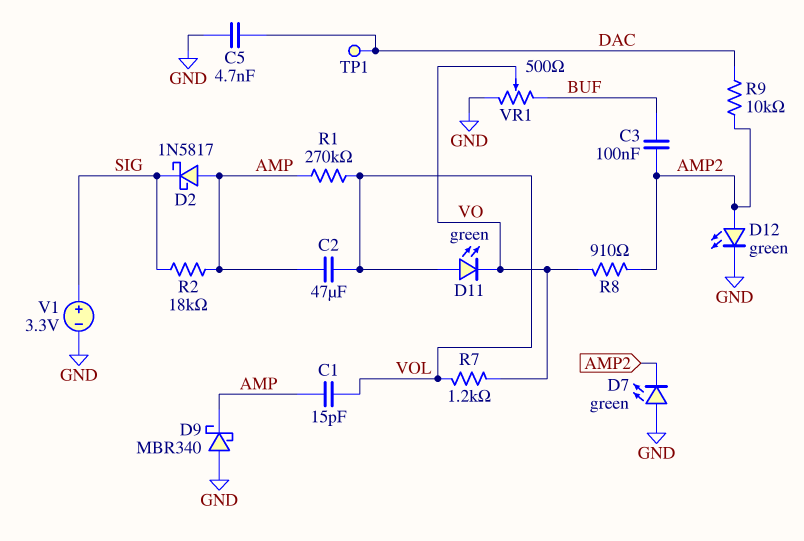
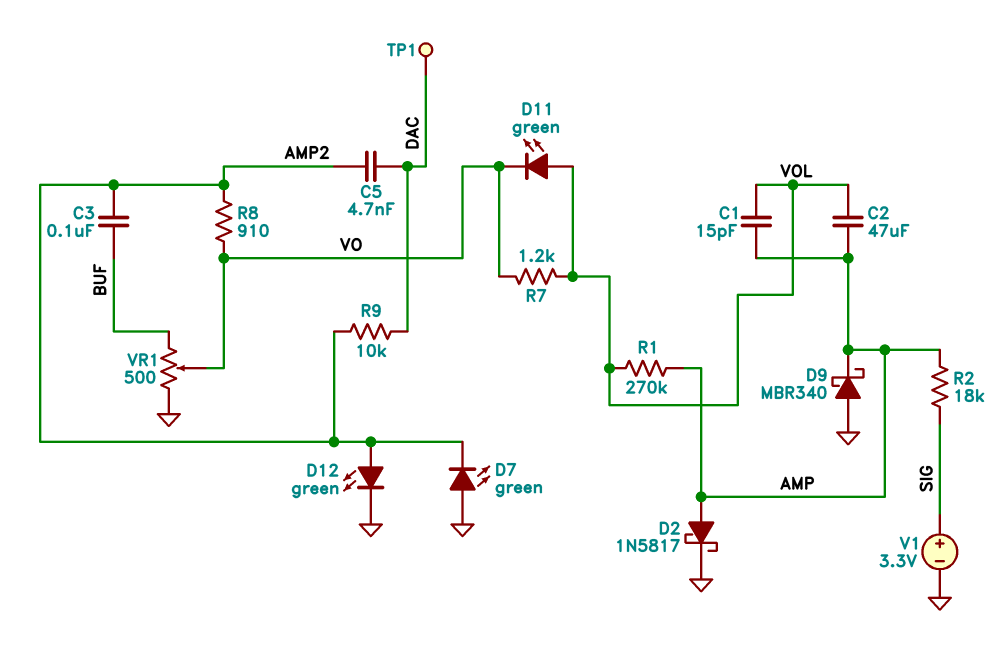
C5: 4.7nF (DAC, GND) -> 4.7nF (AMP2, DAC)
D2: schottky 1N5817 (A AMP, K SIG) -> schottky 1N5817 (A AMP, K GND)

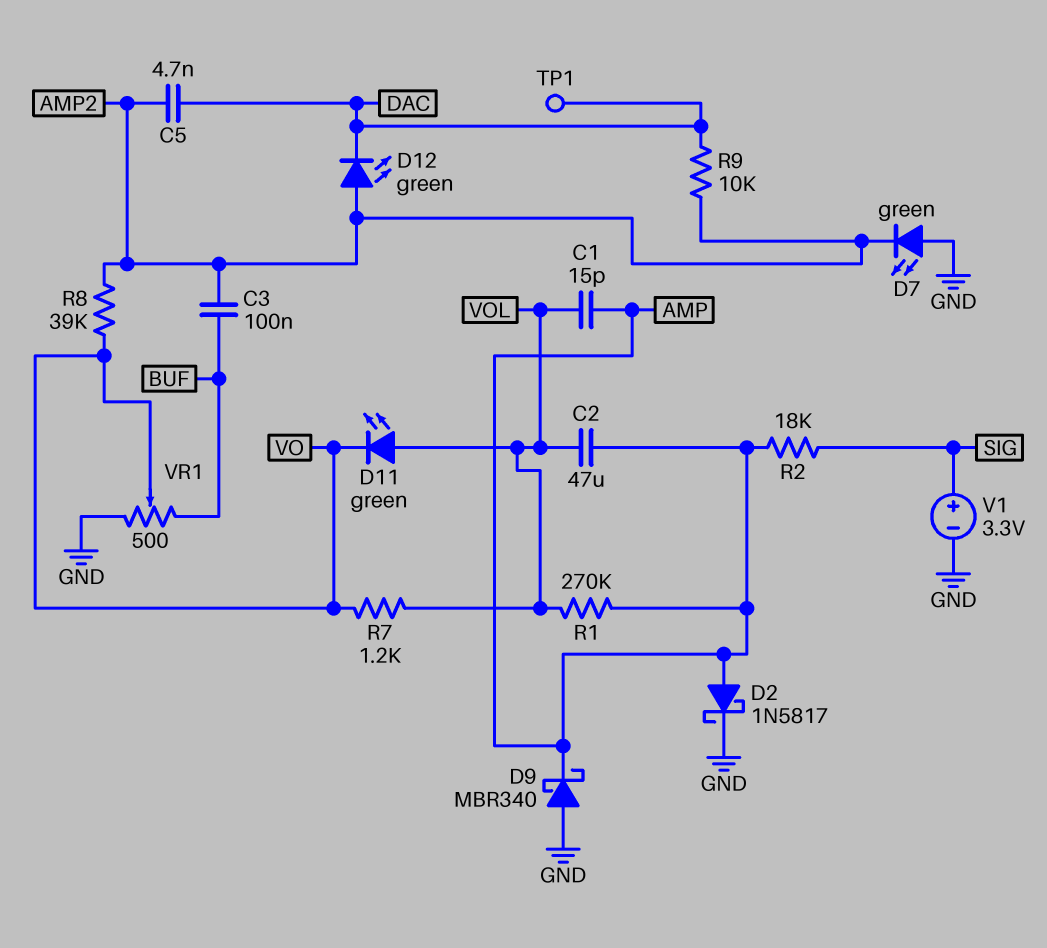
D12: LED green (A AMP2, K GND) -> LED green (A AMP2, K DAC)
R8: 910 (AMP2, VO) -> 39k (AMP2, VO)

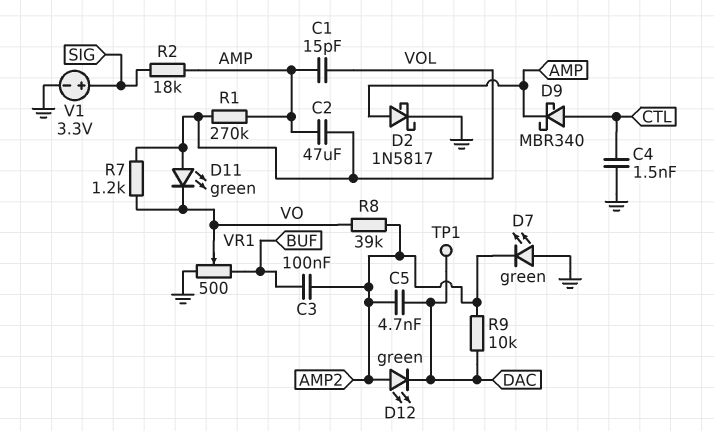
C4: none -> 1.5nF (CTL, GND)
D9: schottky MBR340 (A GND, K AMP) -> schottky MBR340 (A CTL, K AMP)

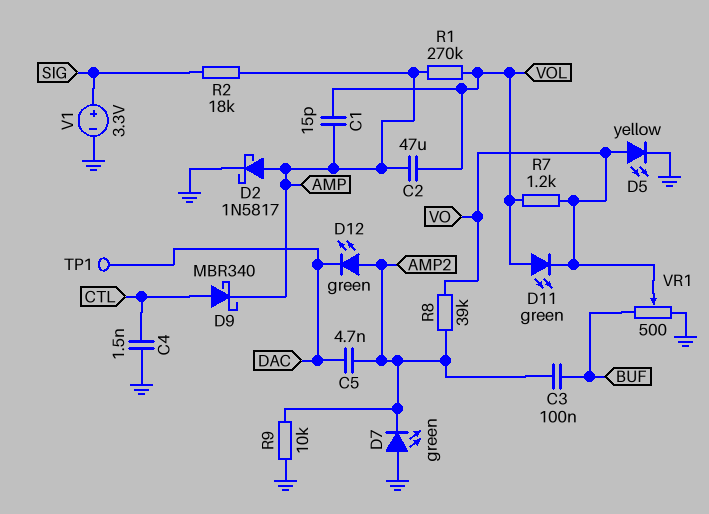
D5: none -> LED yellow (A VO, K GND)
R9: 10k (AMP2, DAC) -> 10k (AMP2, GND)

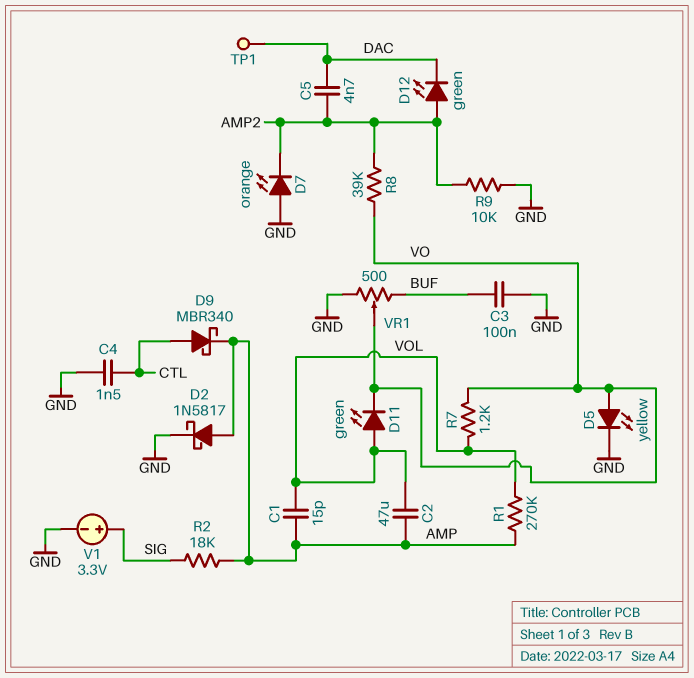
C3: 100nF (AMP2, BUF) -> 100nF (BUF, GND)
D7: LED green (A GND, K AMP2) -> LED orange (A GND, K AMP2)

